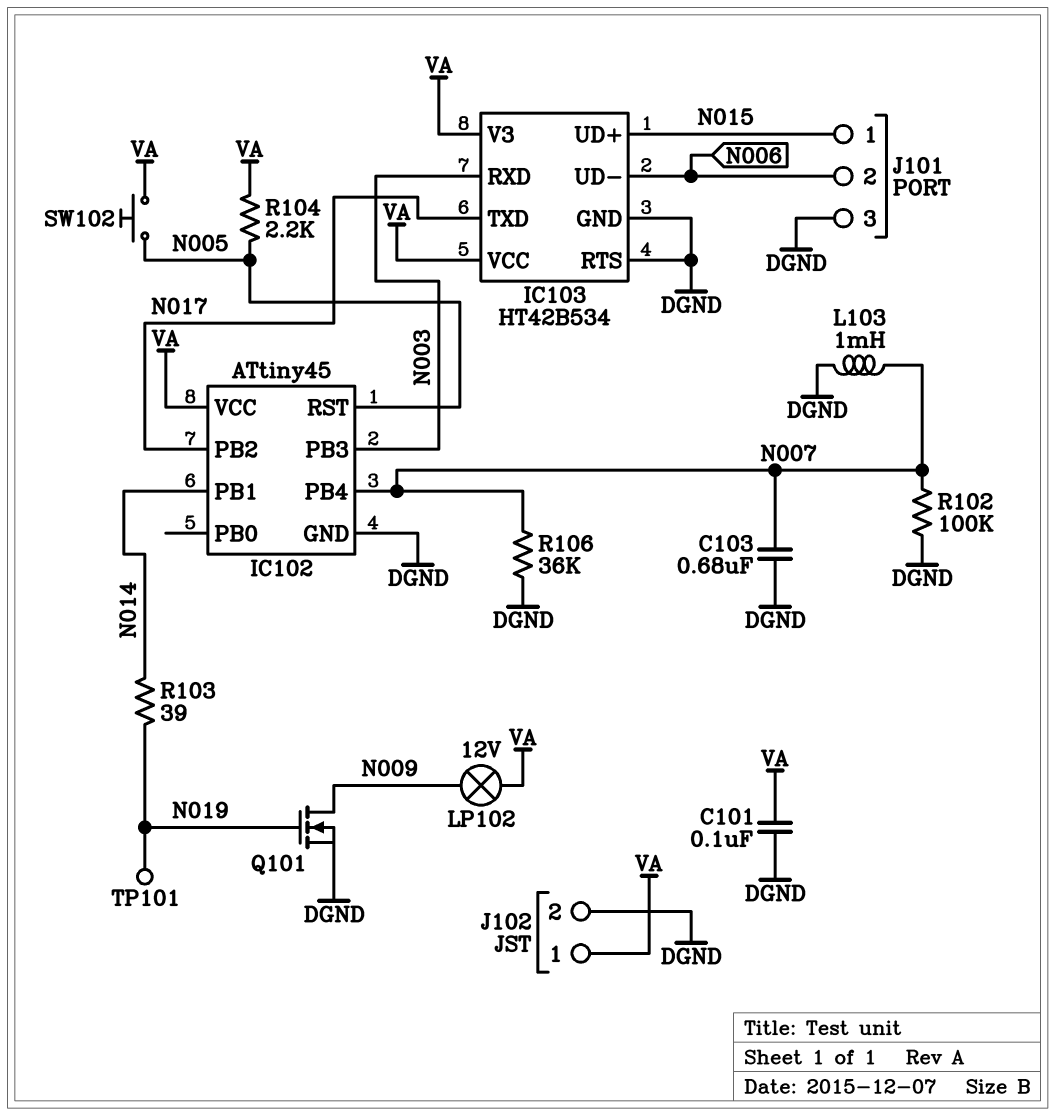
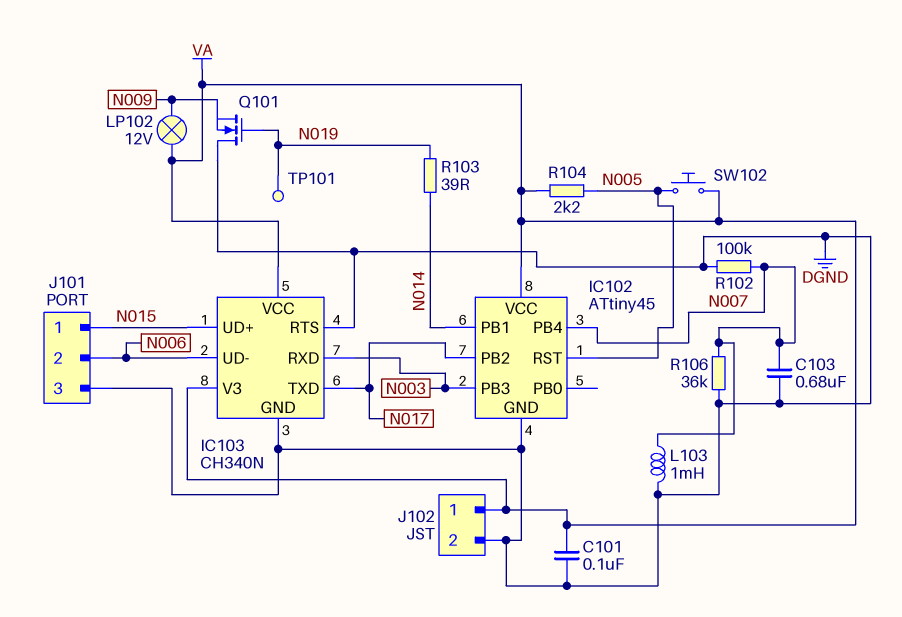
IC103: HT42B534 -> CH340N
Q101: NMOS (G N019, D N009, S DGND) -> NMOS (G N019, D DGND, S N009)

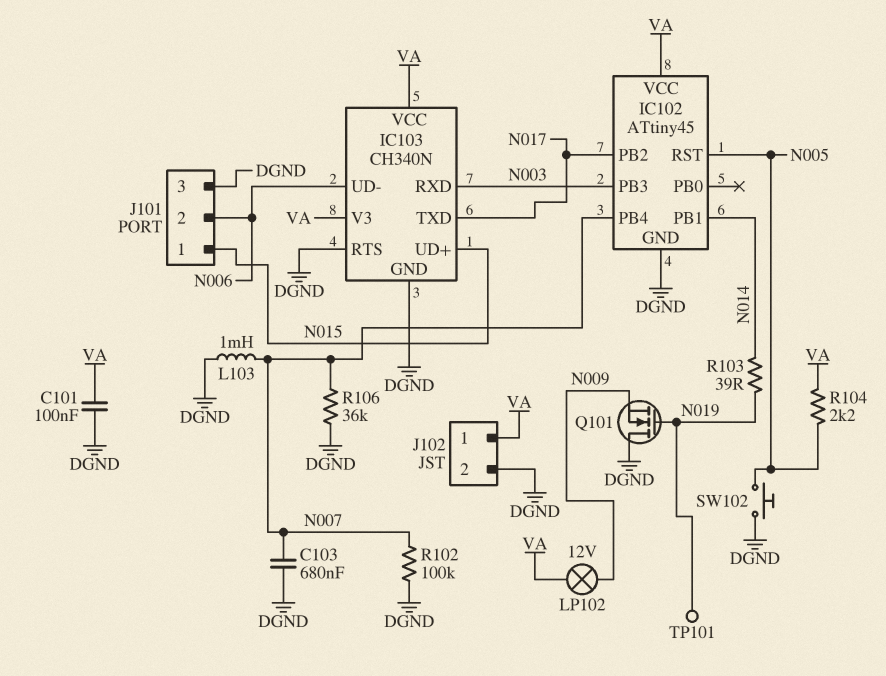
SW102: button (N005, VA) -> button (DGND, N005)

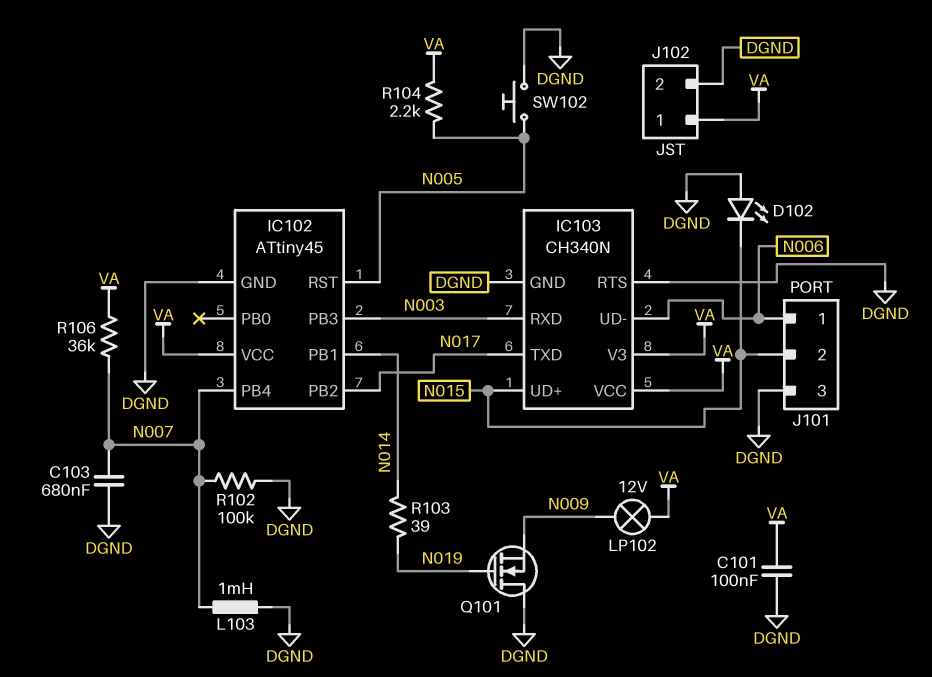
D102: none -> LED (A DGND, K N015)
J101 pin 1: N015 -> N006
J101 pin 2: N006 -> N015
R106: 36k (DGND, N007) -> 36k (N007, VA)
TP101: test point (N019) -> none

